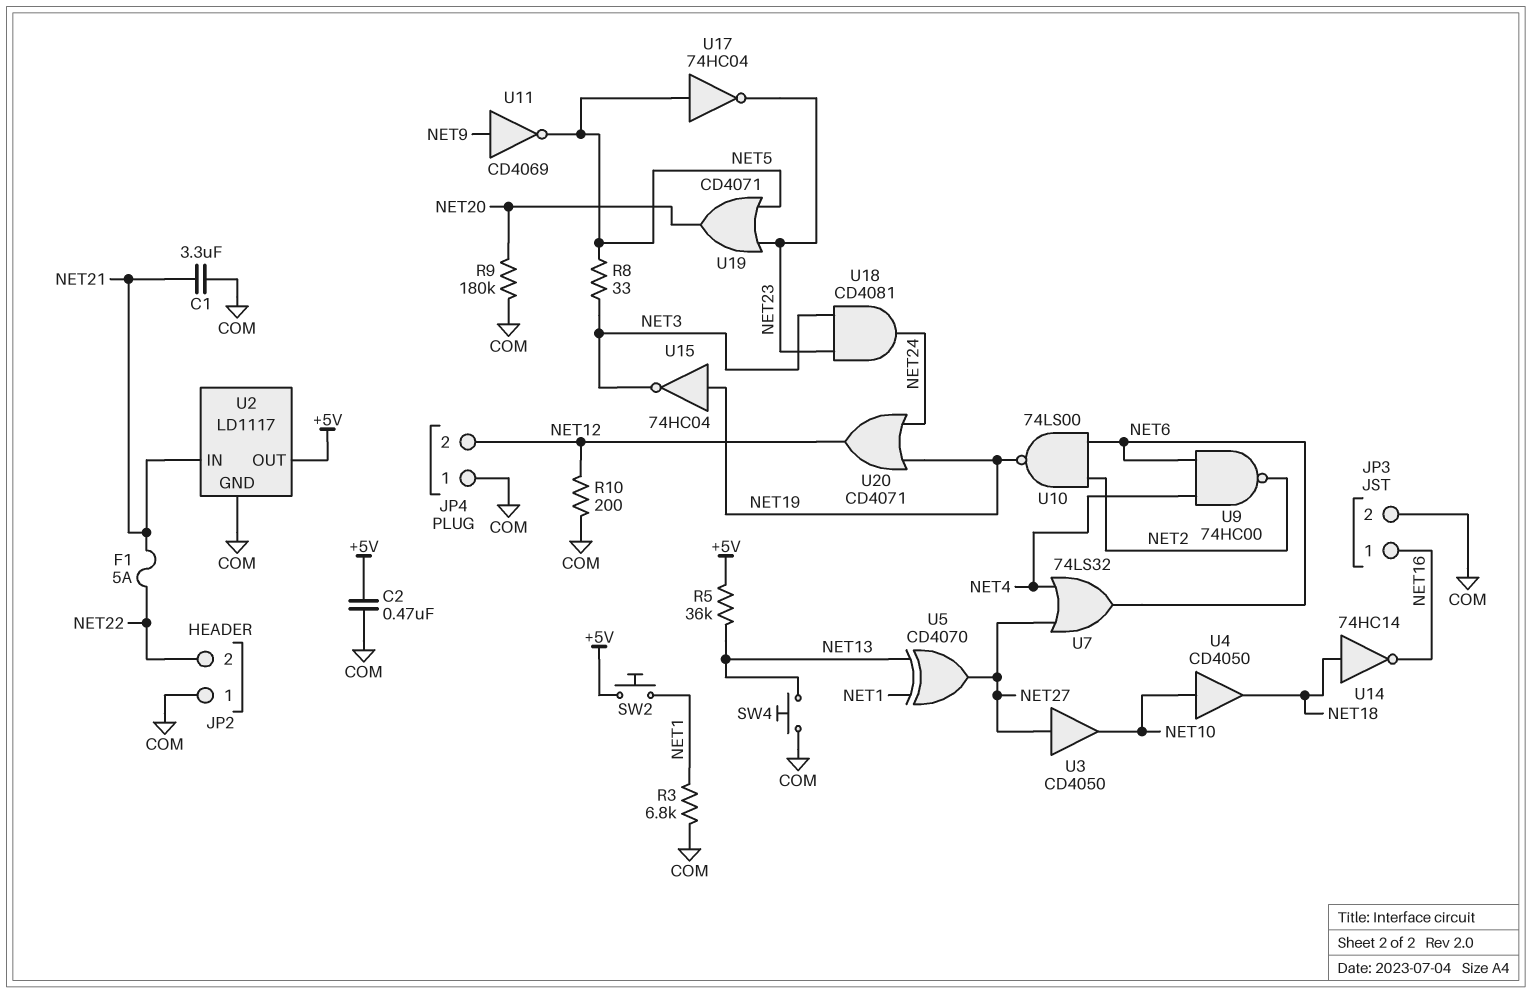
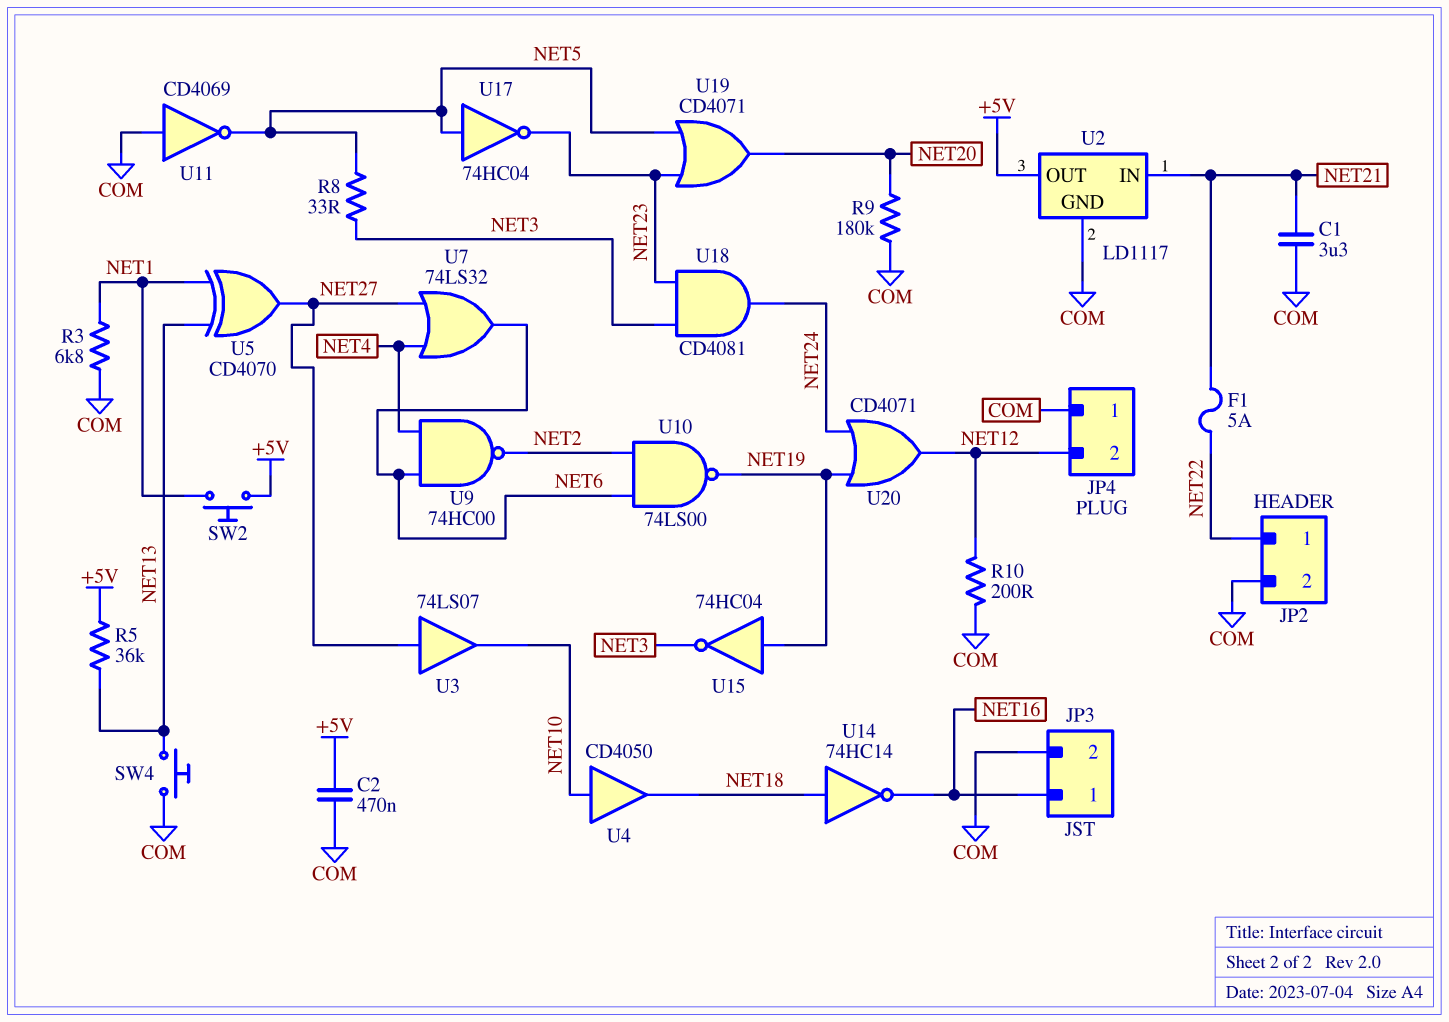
JP2 pin 1: COM -> NET22
JP2 pin 2: NET22 -> COM
U3: buffer CD4050 (in NET27, out NET10) -> buffer 74LS07 (in NET27, out NET10)
U11: NOT CD4069 (in NET9, out NET5) -> NOT CD4069 (in COM, out NET5)

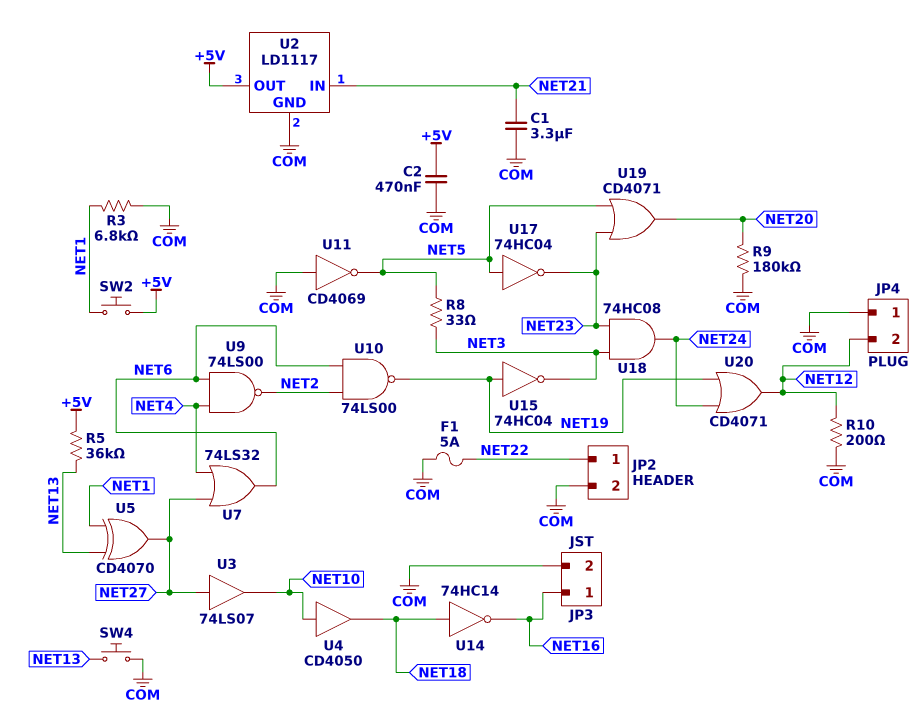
F1: 5A (NET21, NET22) -> 5A (COM, NET22)
U9: NAND 74HC00 (in NET4, in NET6, out NET2) -> NAND 74LS00 (in NET4, in NET6, out NET2)
U18: AND CD4081 (in NET3, in NET23, out NET24) -> AND 74HC08 (in NET3, in NET23, out NET24)

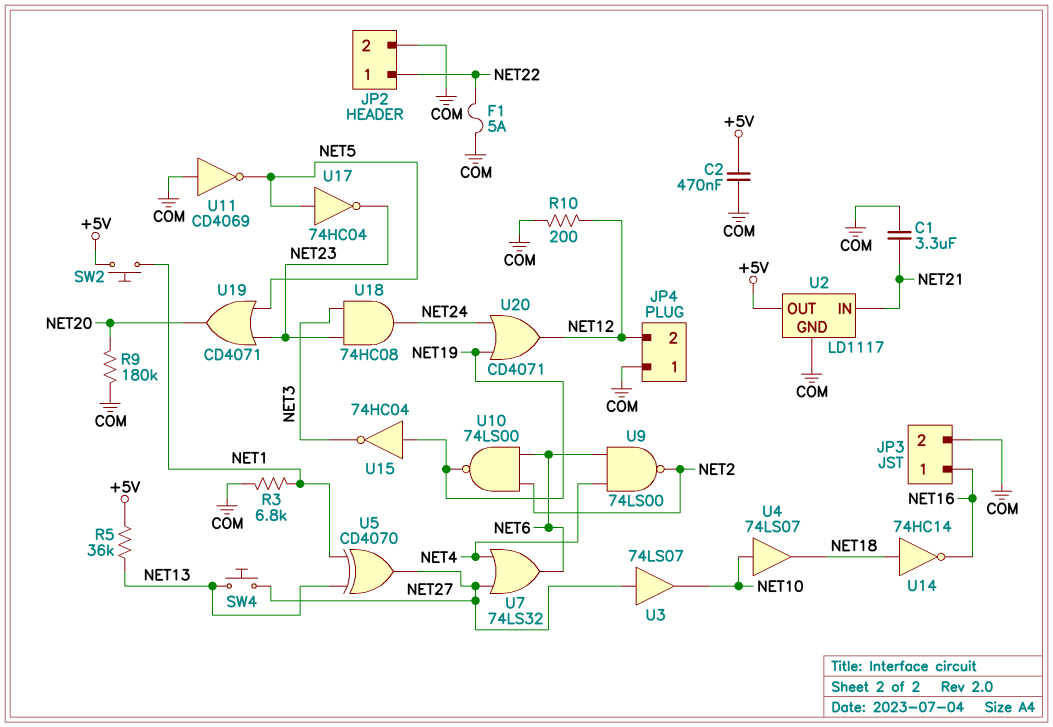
R8: 33 (NET3, NET5) -> none
SW4: button (COM, NET13) -> button (NET13, NET27)
U4: buffer CD4050 (in NET10, out NET18) -> buffer 74LS07 (in NET10, out NET18)

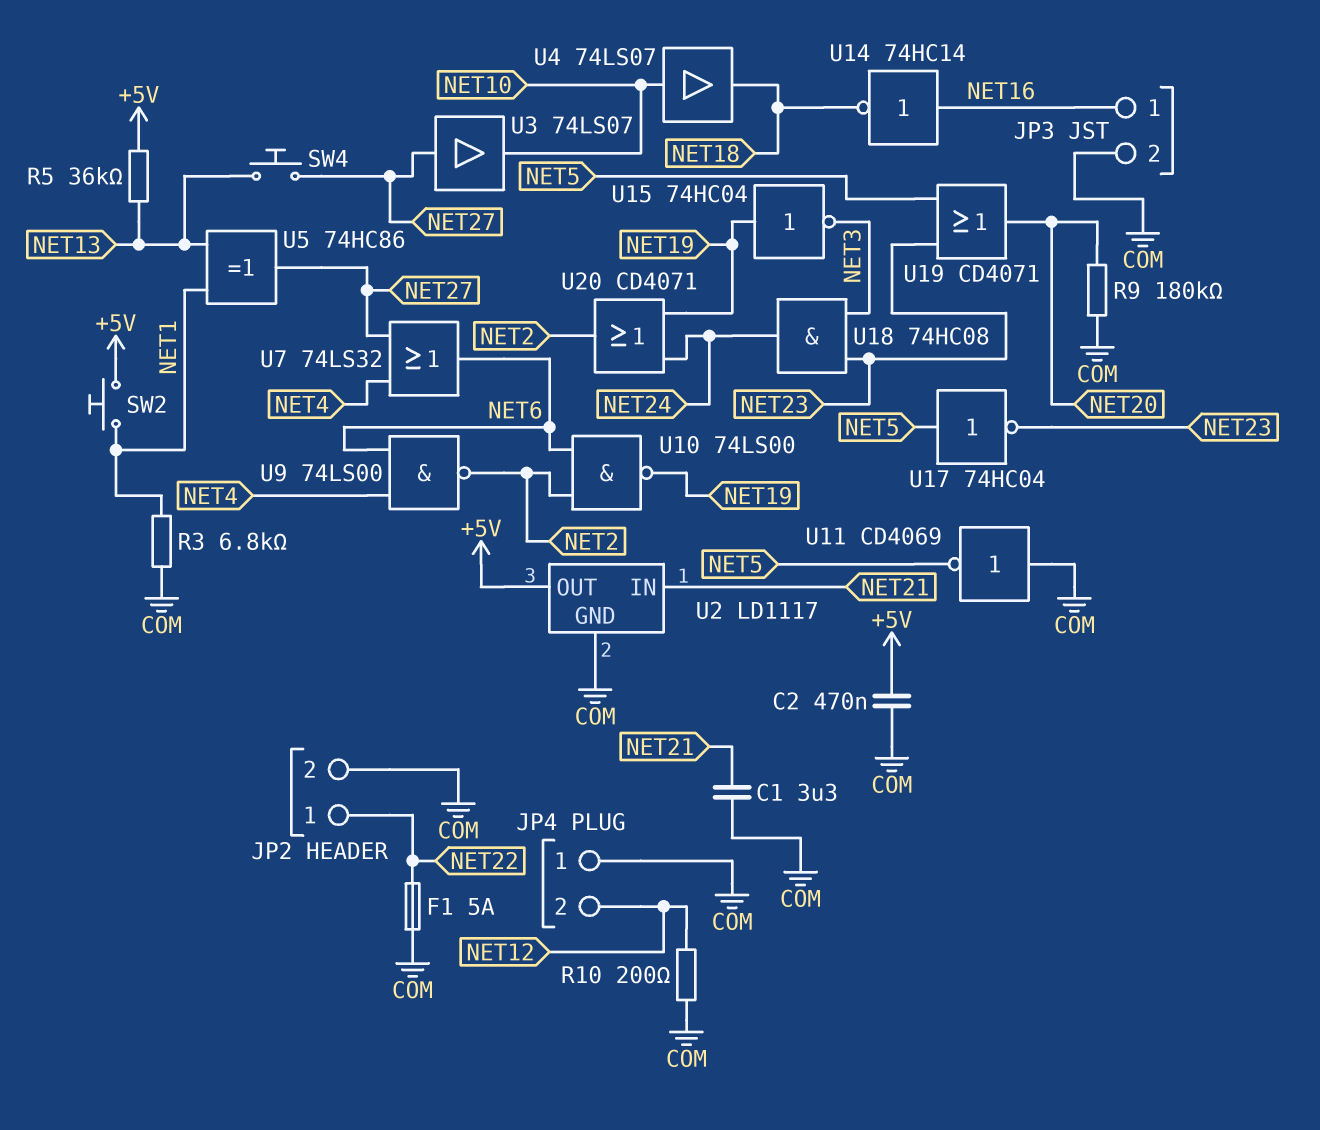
U5: XOR CD4070 (in NET1, in NET13, out NET27) -> XOR 74HC86 (in NET1, in NET13, out NET27)
U14: NOT 74HC14 (in NET18, out NET16) -> NOT 74HC14 (in NET16, out NET18)
U20: OR CD4071 (in NET19, in NET24, out NET12) -> OR CD4071 (in NET19, in NET24, out NET2)

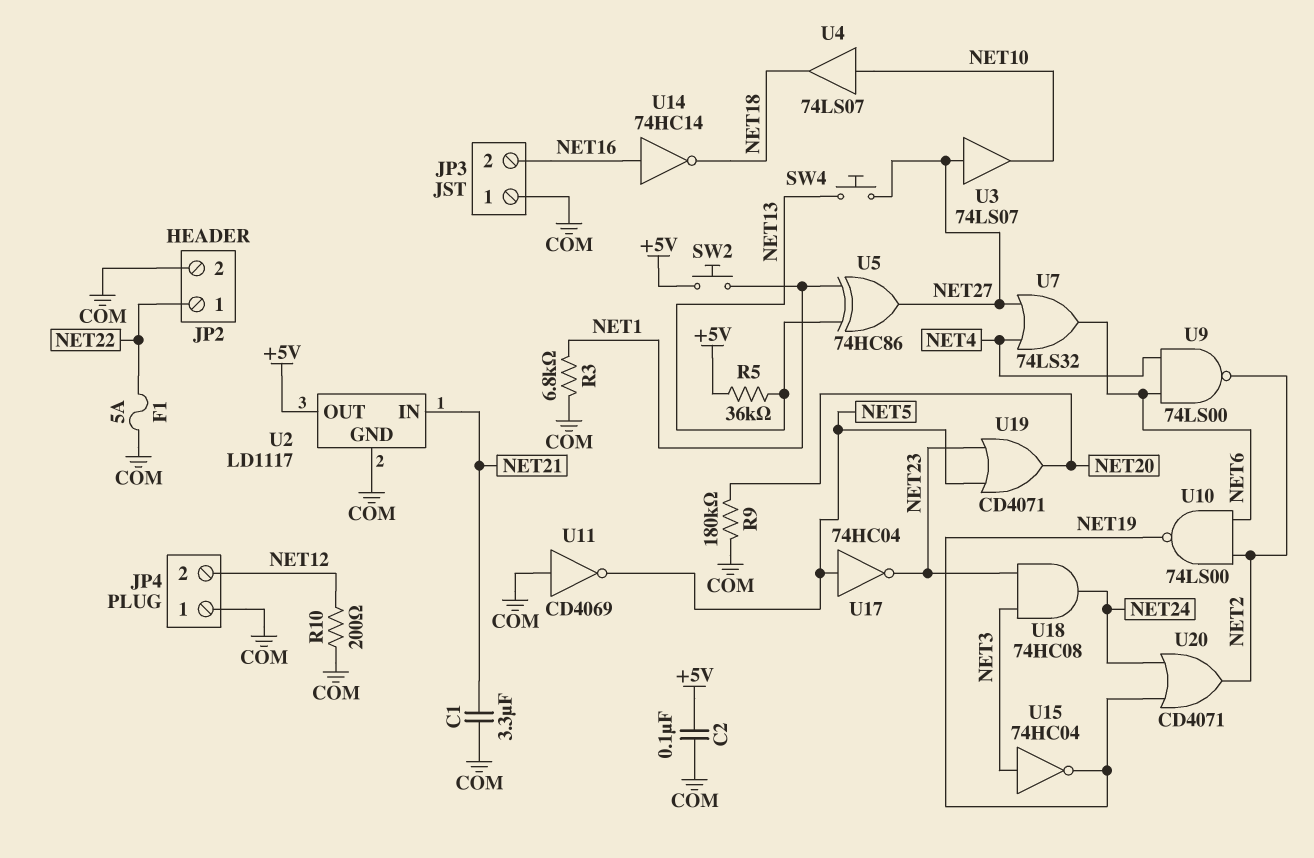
C2: 470nF (+5V, COM) -> 100nF (+5V, COM)
JP3 pin 1: NET16 -> COM
JP3 pin 2: COM -> NET16
U15: NOT 74HC04 (in NET19, out NET3) -> NOT 74HC04 (in NET3, out NET19)

